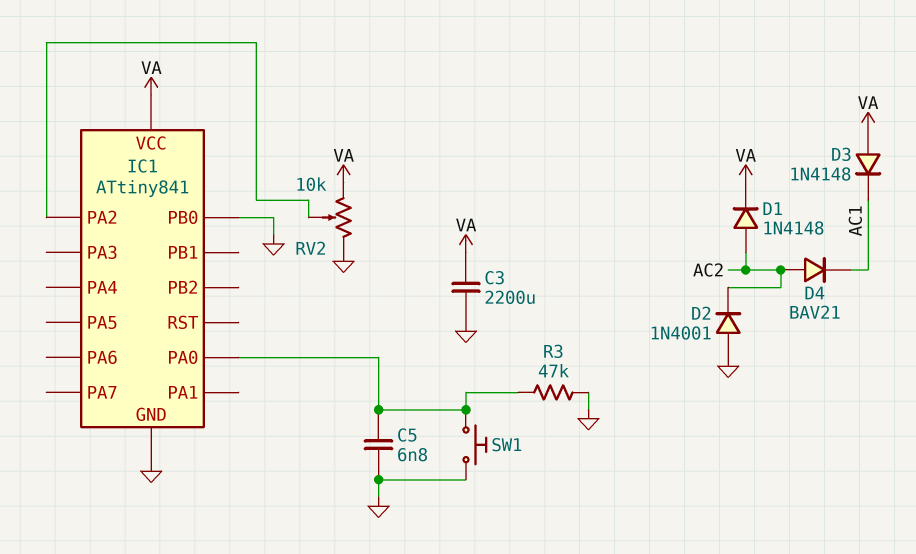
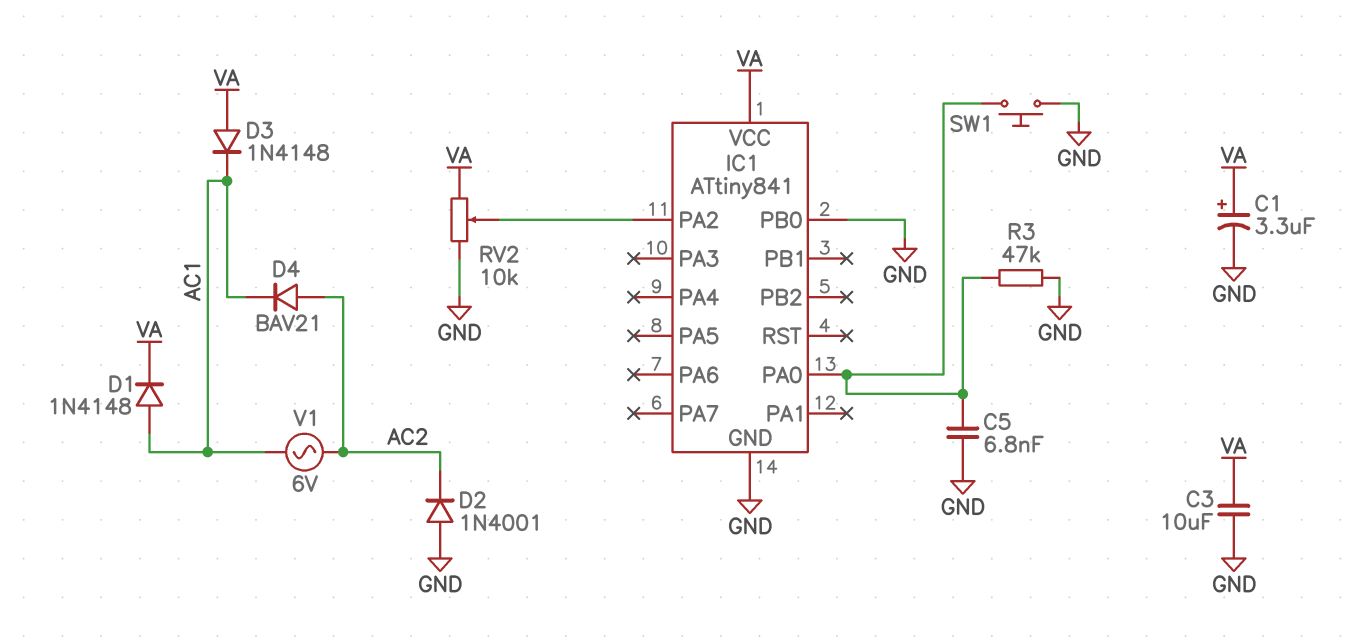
C1: none -> 3.3uF (plus VA, minus GND)
C3: 2200uF (GND, VA) -> 10uF (GND, VA)
D1: diode 1N4148 (A AC2, K VA) -> diode 1N4148 (A AC1, K VA)
V1: none -> AC 6V (AC1, AC2)

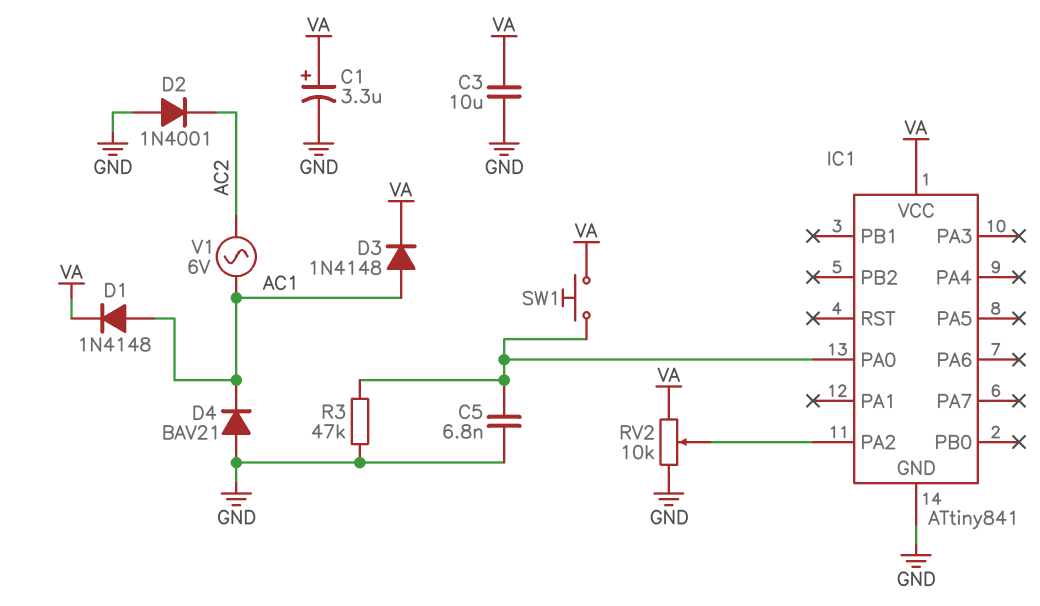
D3: diode 1N4148 (A VA, K AC1) -> diode 1N4148 (A AC1, K VA)
D4: diode BAV21 (A AC2, K AC1) -> diode BAV21 (A GND, K AC1)
IC1 pin PB0: GND -> none
SW1: button (GND, IC1/PA0) -> button (IC1/PA0, VA)

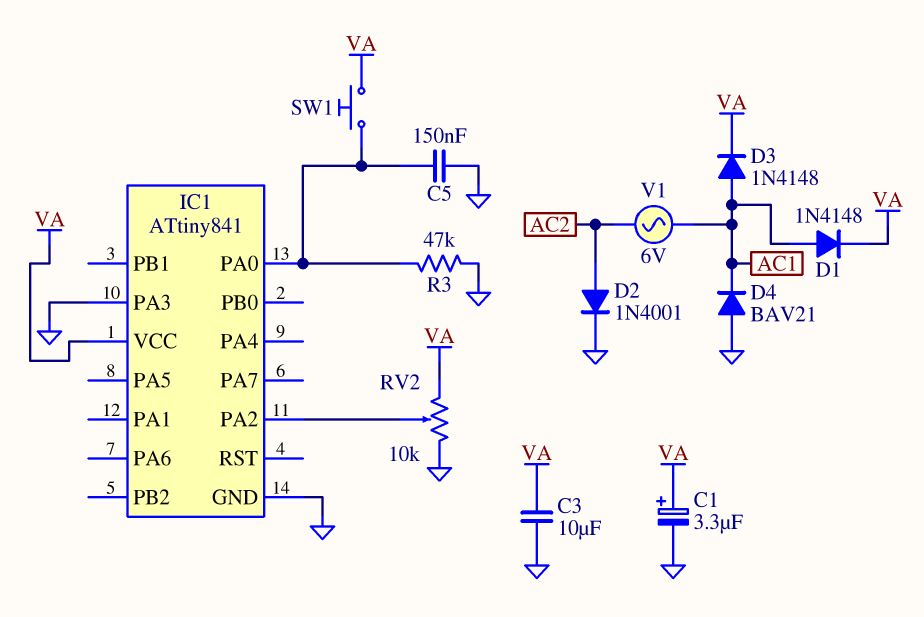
C5: 6.8nF (GND, IC1/PA0) -> 150nF (GND, IC1/PA0)
D2: diode 1N4001 (A GND, K AC2) -> diode 1N4001 (A AC2, K GND)
IC1 pin PA3: none -> GND

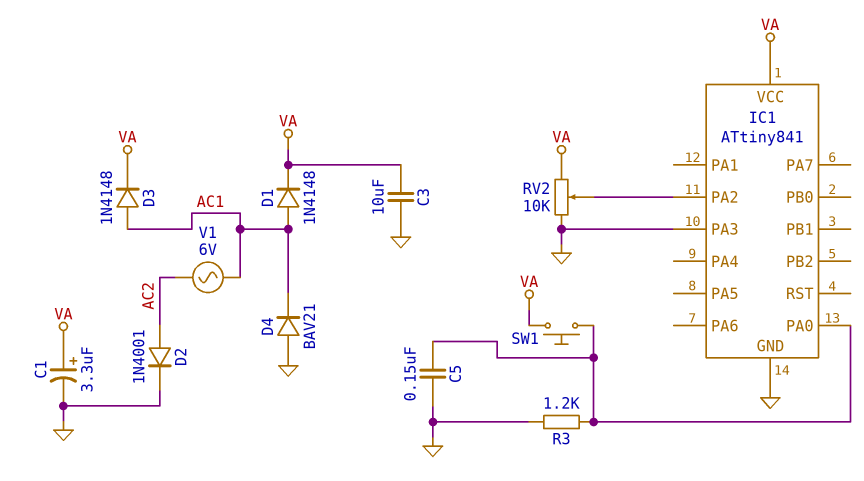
R3: 47k (GND, IC1/PA0) -> 1.2k (GND, IC1/PA0)

